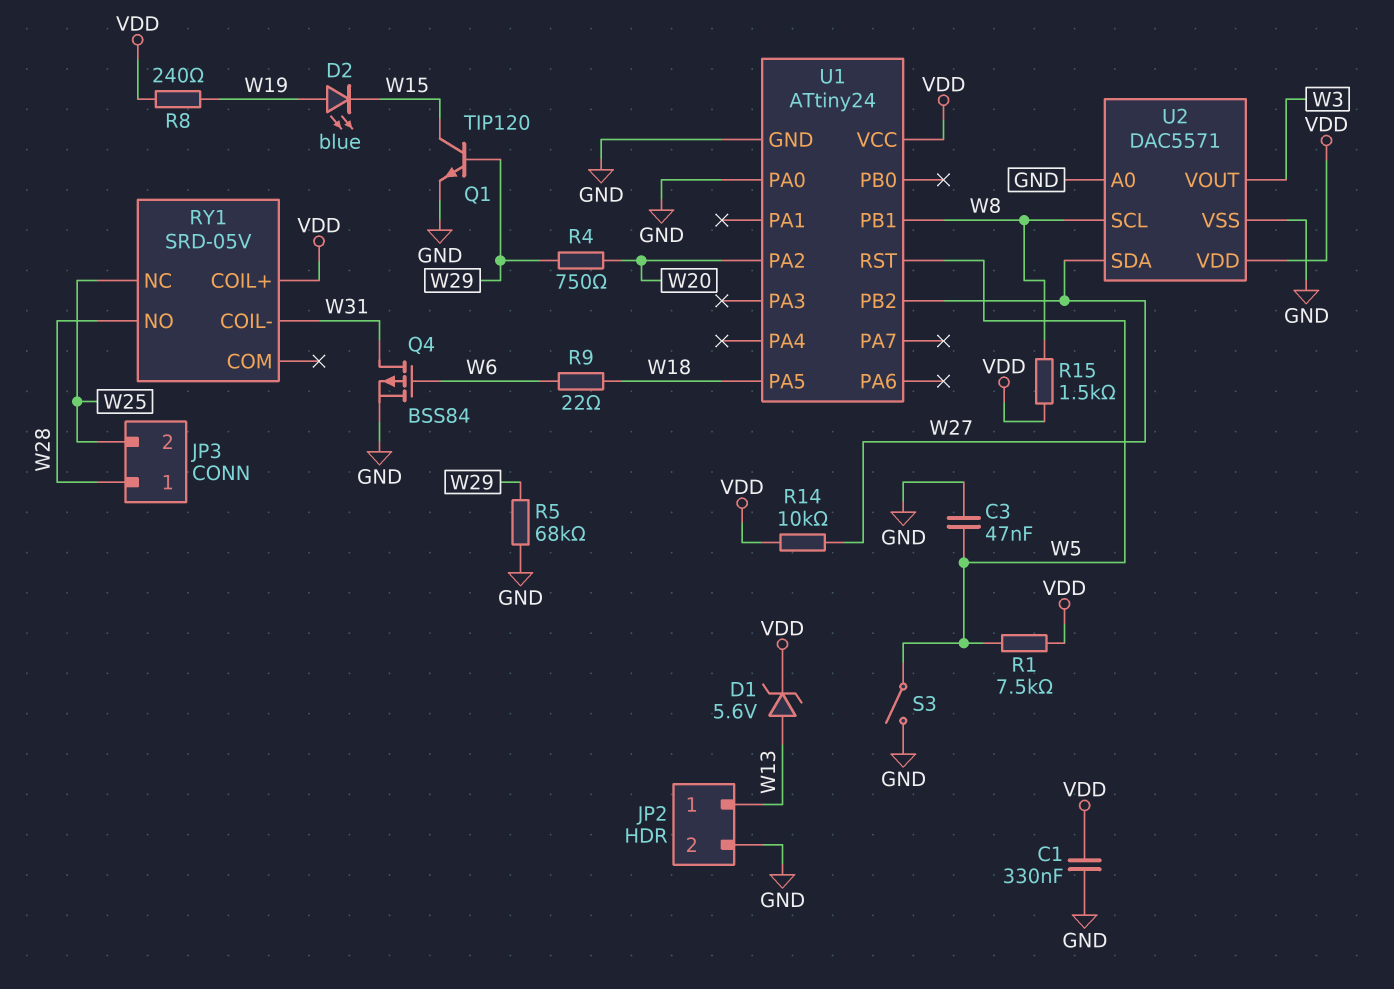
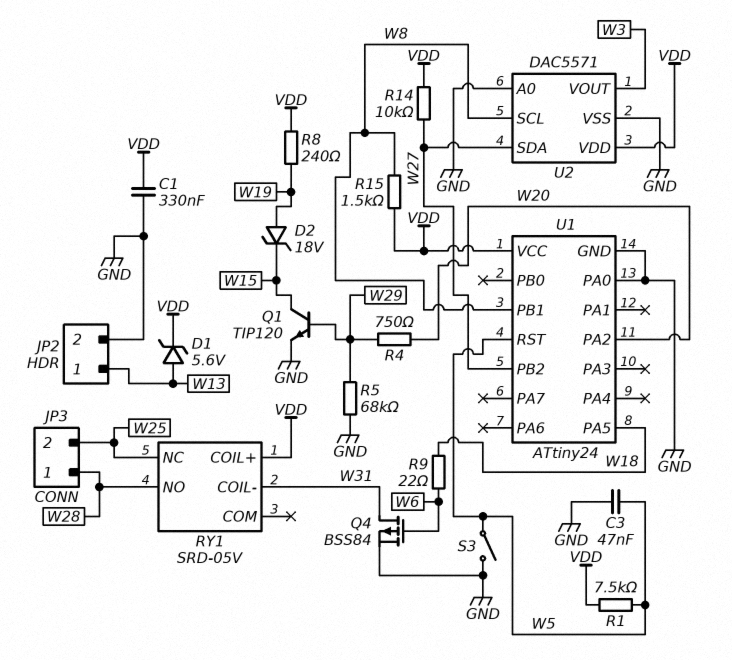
D2: LED blue (A W19, K W15) -> zener 18V (A W19, K W15)

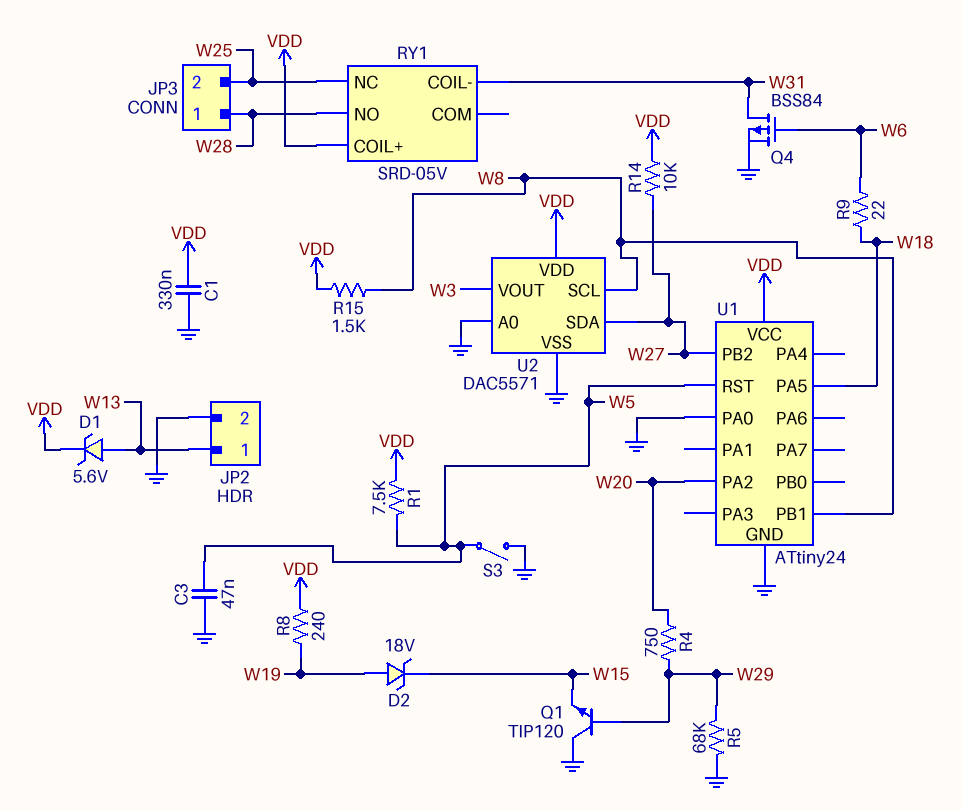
Q1: NPN TIP120 (B W29, C W15, E GND) -> NPN TIP120 (B W29, C GND, E W15)

